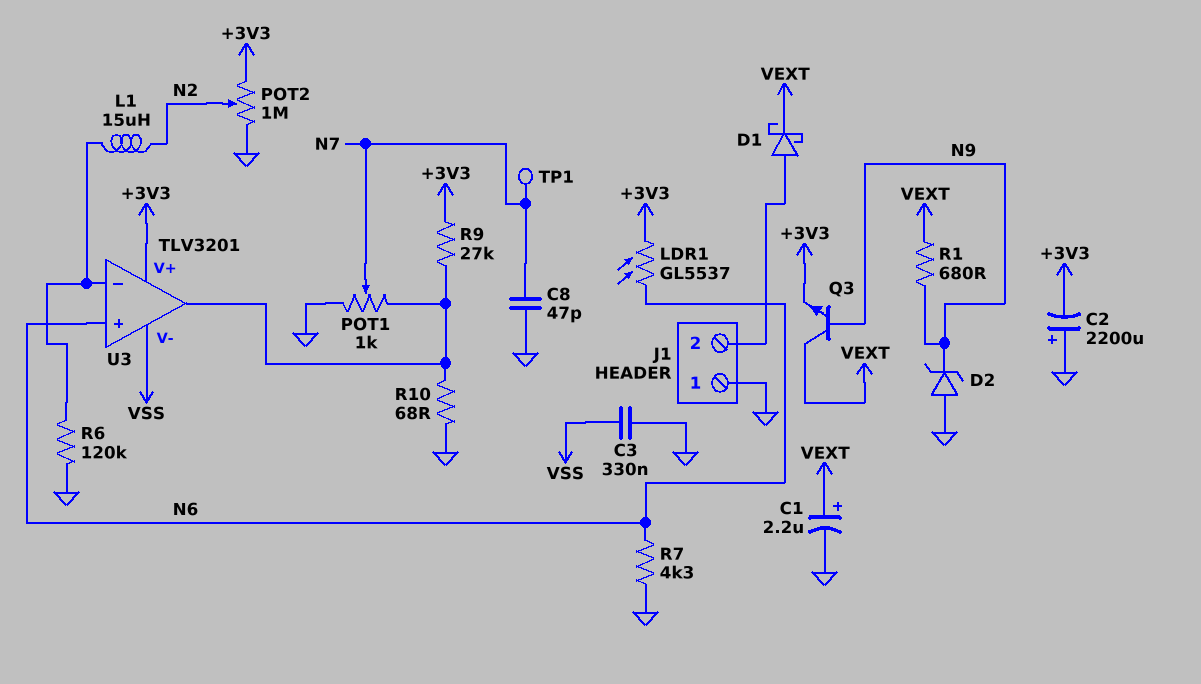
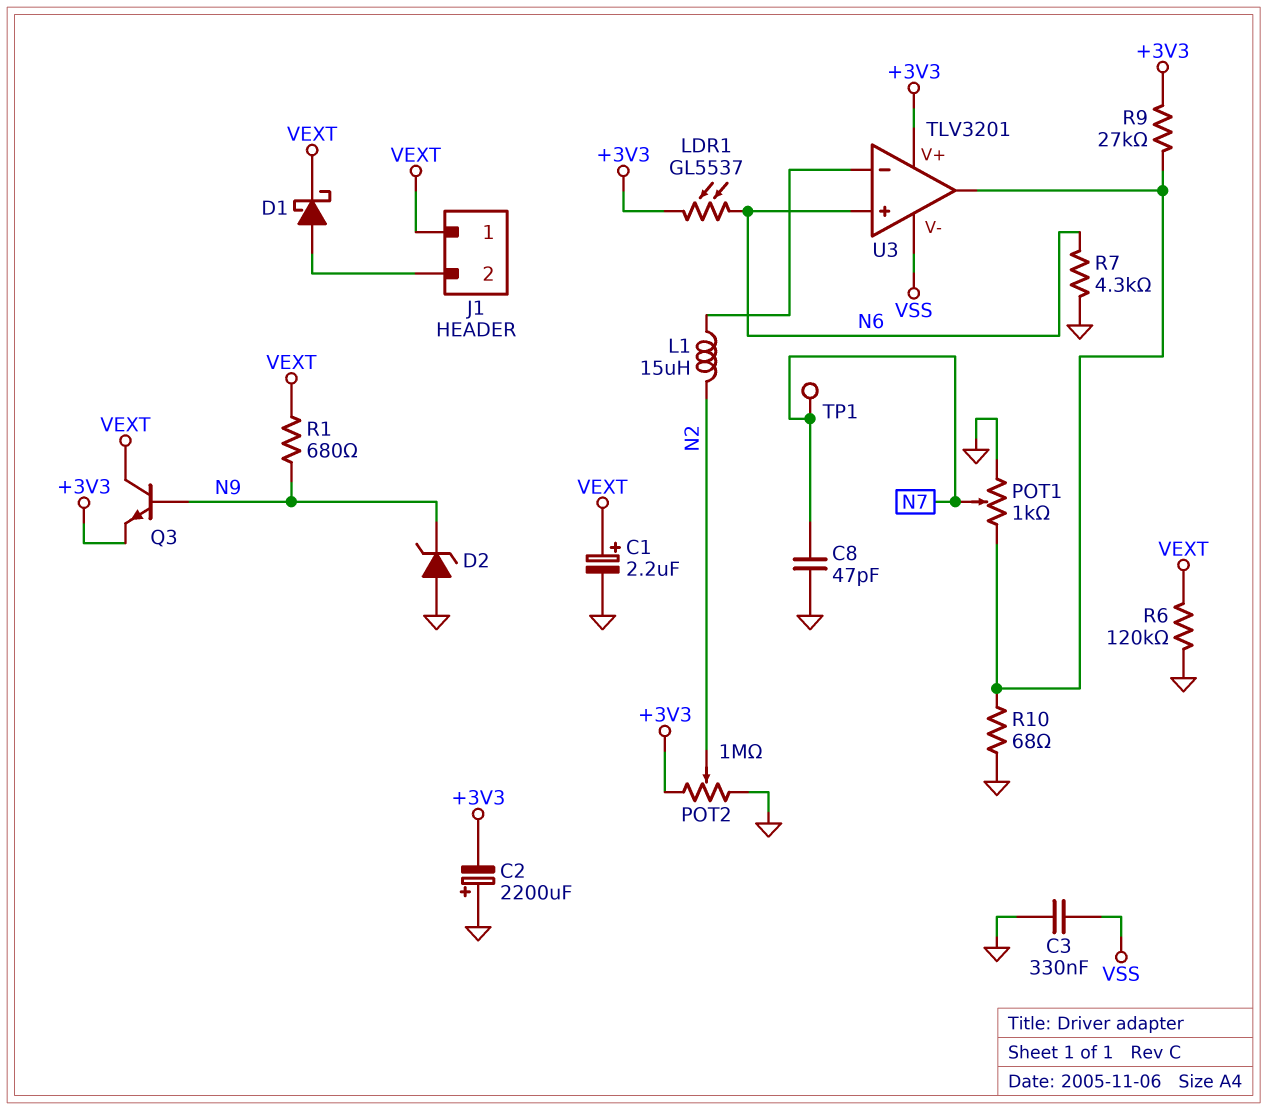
J1 pin 1: GND -> VEXT
R6: 120k (GND, U3/in-) -> 120k (GND, VEXT)

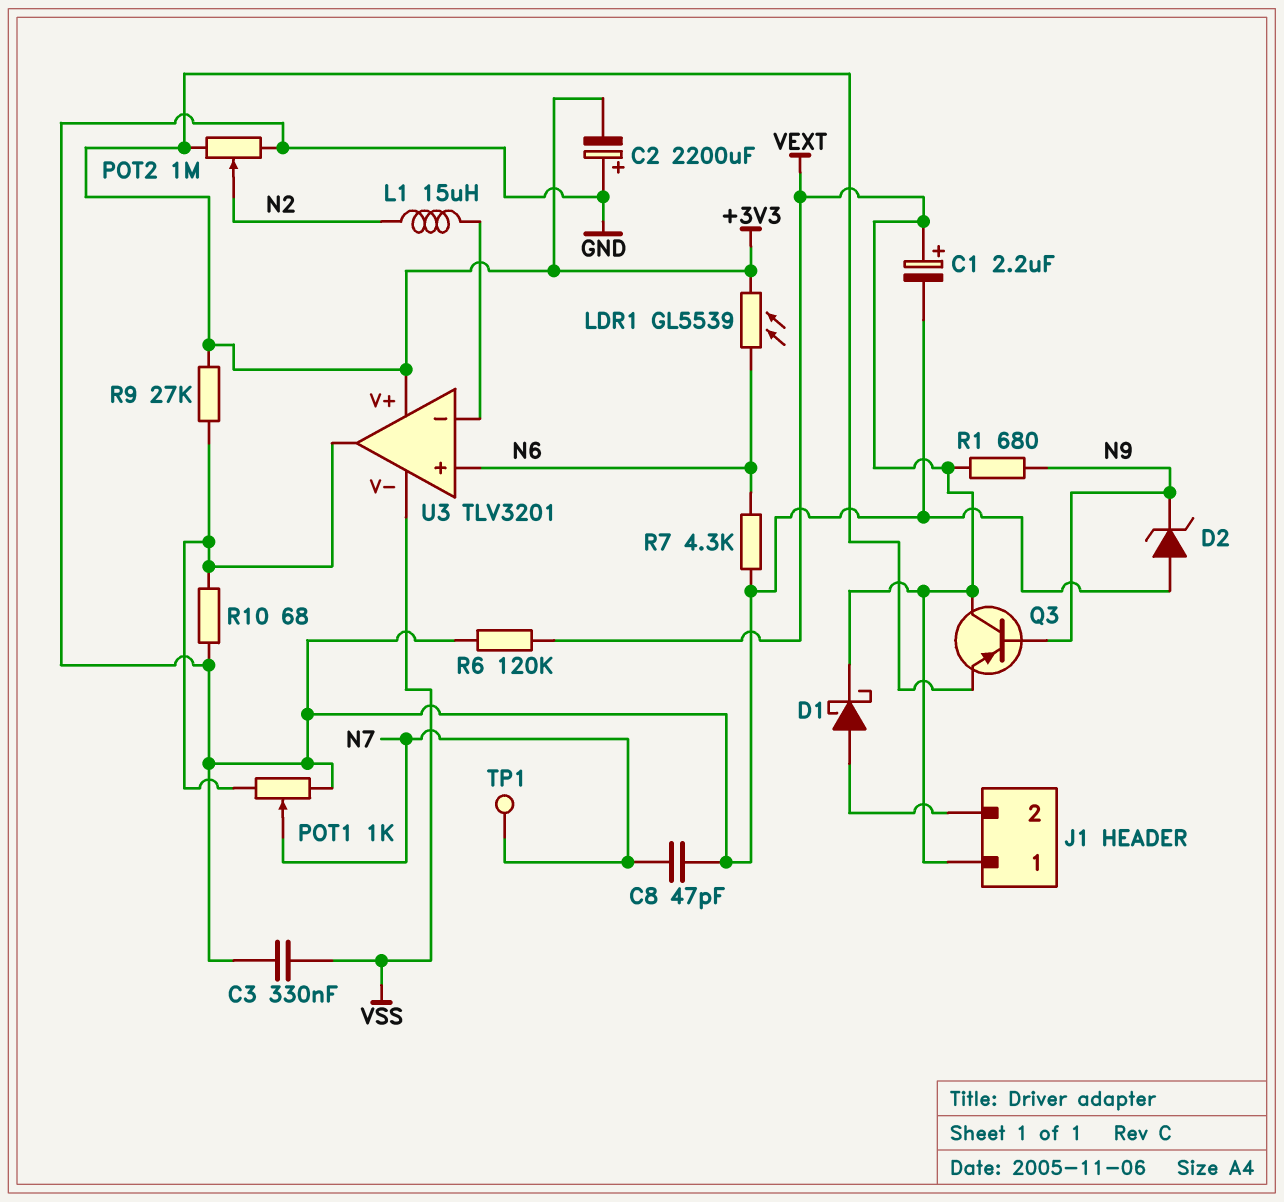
LDR1: GL5537 (+3V3, N6) -> GL5539 (+3V3, N6)
Q3: NPN (B N9, C VEXT, E +3V3) -> PNP (B N9, C VEXT, E +3V3)

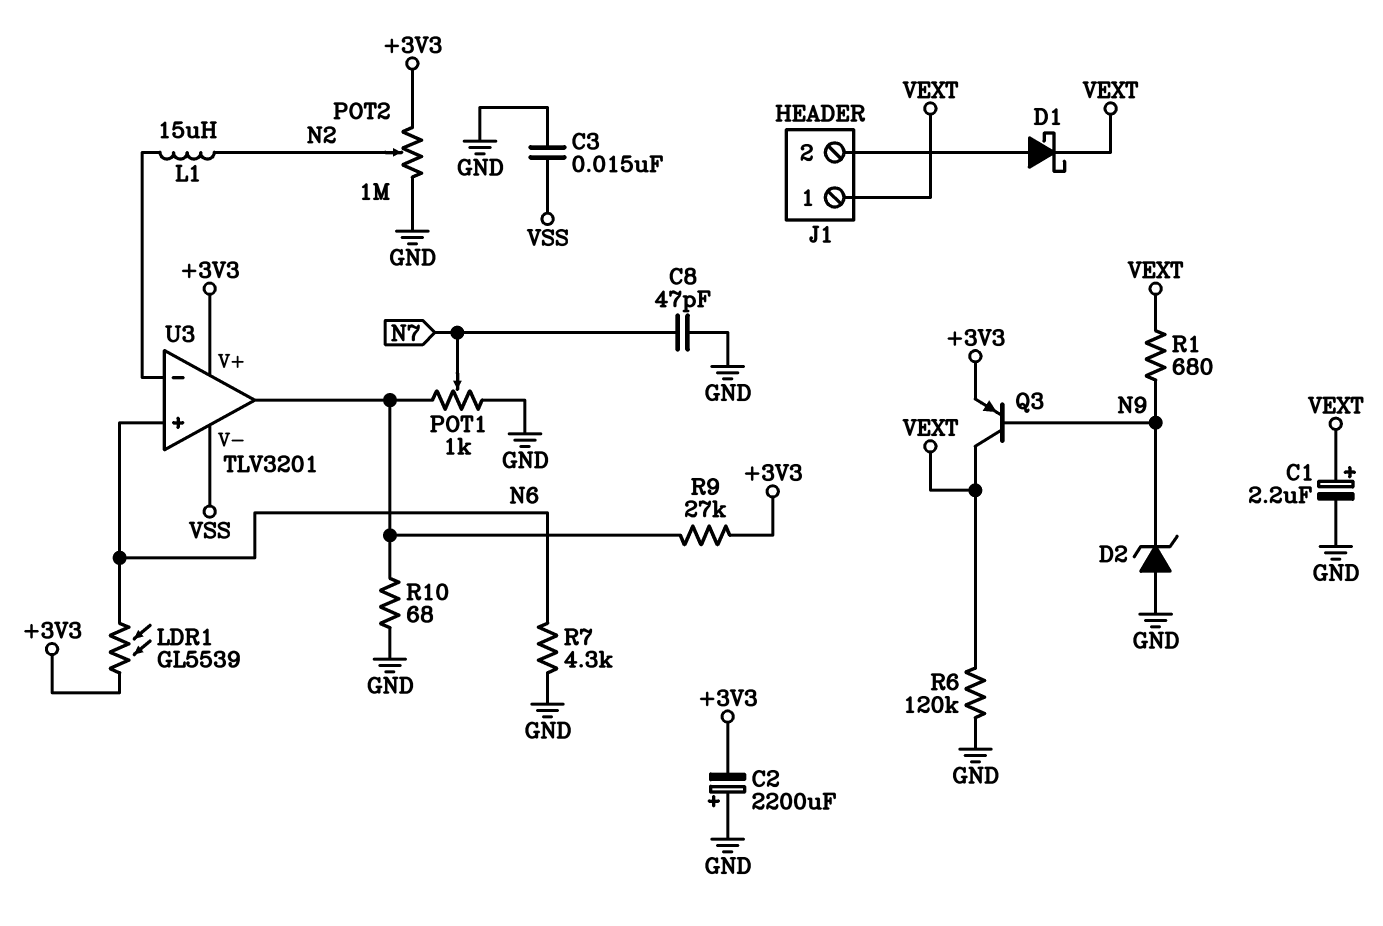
C3: 330nF (GND, VSS) -> 15nF (GND, VSS)
TP1: test point (N7) -> none

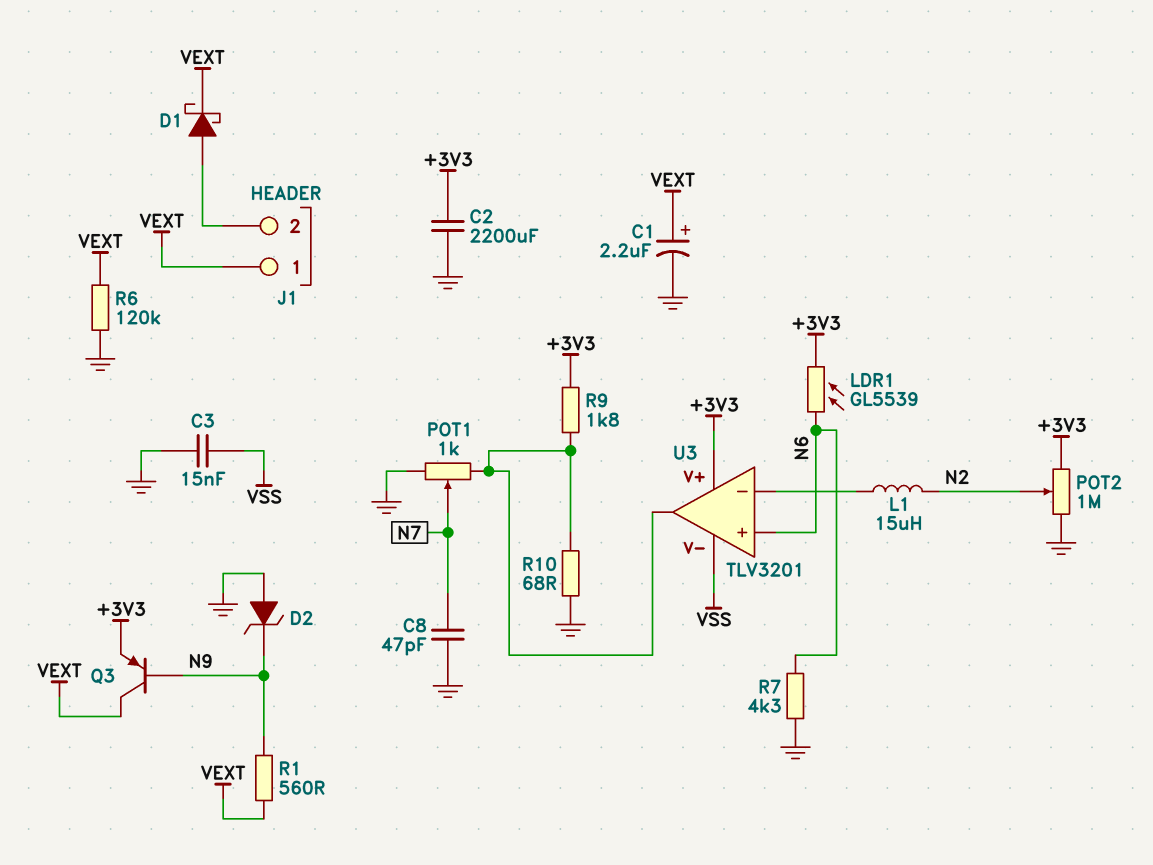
C2: 2200uF (plus GND, minus +3V3) -> 2200uF (+3V3, GND)
R1: 680 (N9, VEXT) -> 560 (N9, VEXT)
R9: 27k (+3V3, U3/out) -> 1.8k (+3V3, U3/out)

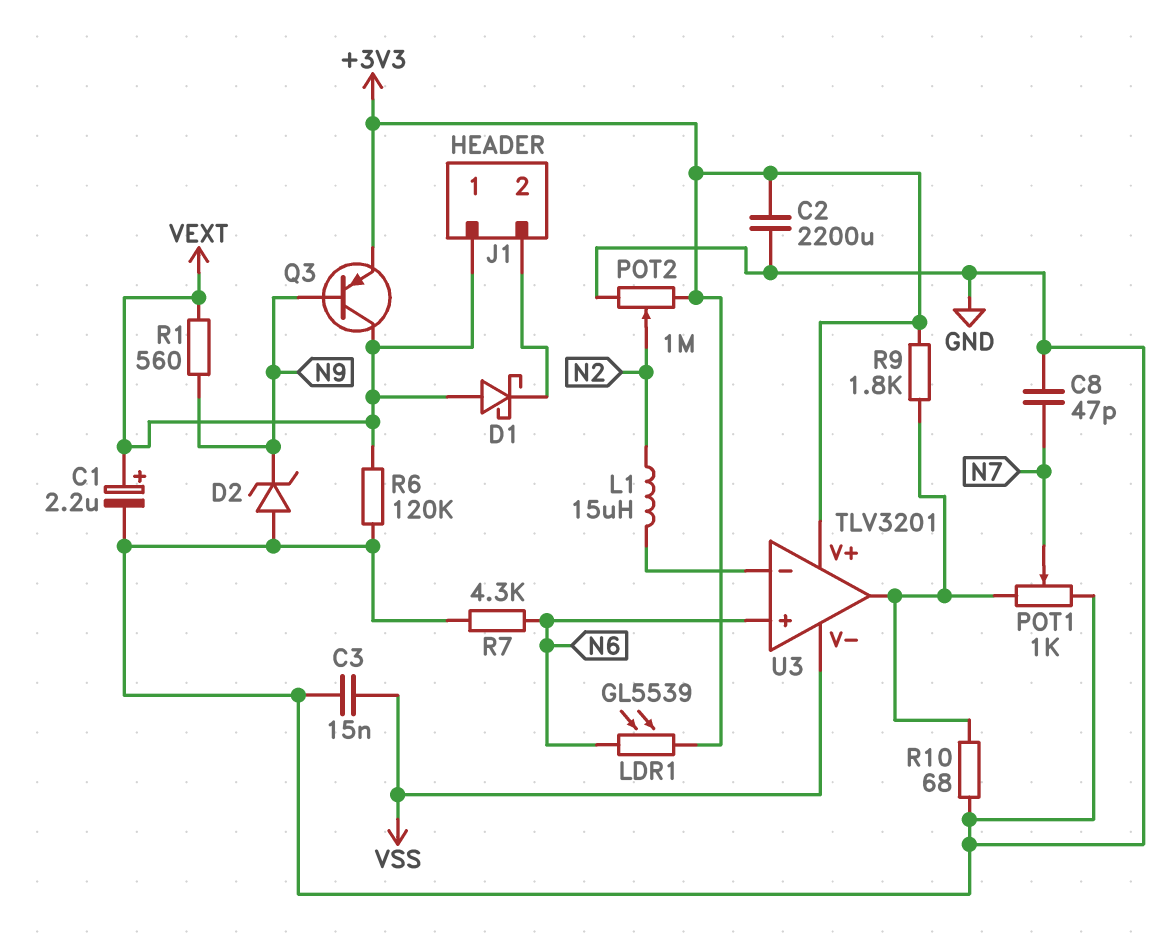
D1: schottky (A J1/2, K VEXT) -> schottky (A VEXT, K J1/2)

